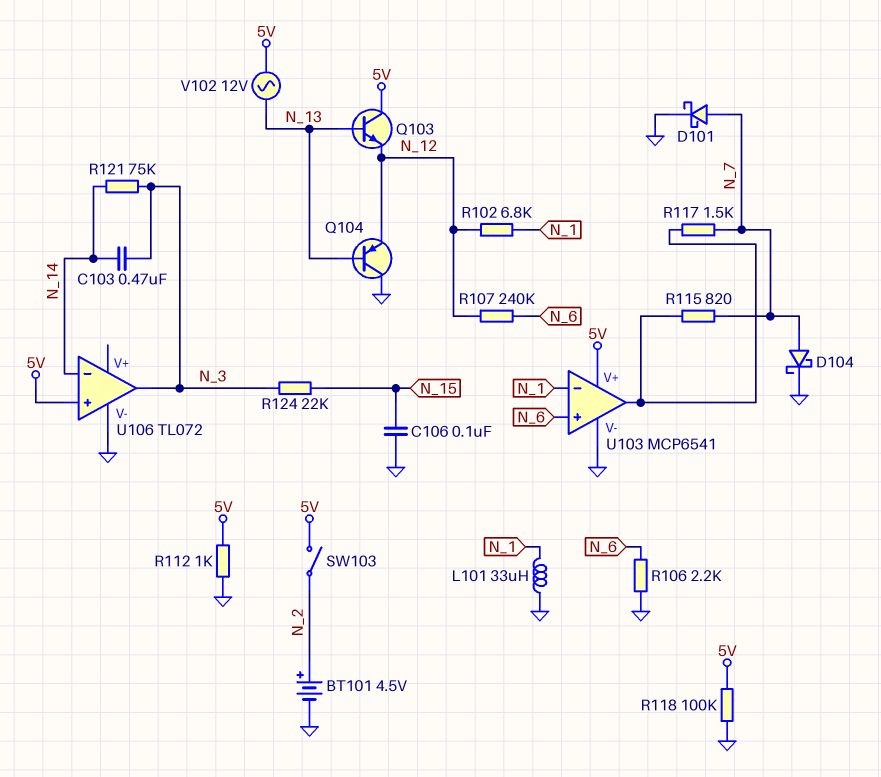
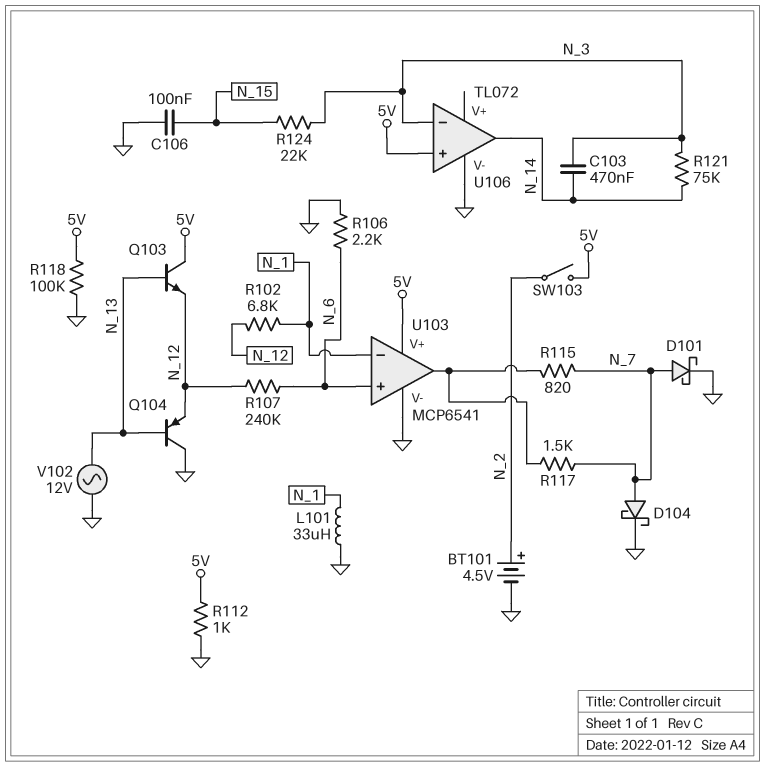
U106 pin in-: N_14 -> N_3
U106 pin out: N_3 -> N_14
V102: AC 12V (5V, N_13) -> AC 12V (GND, N_13)

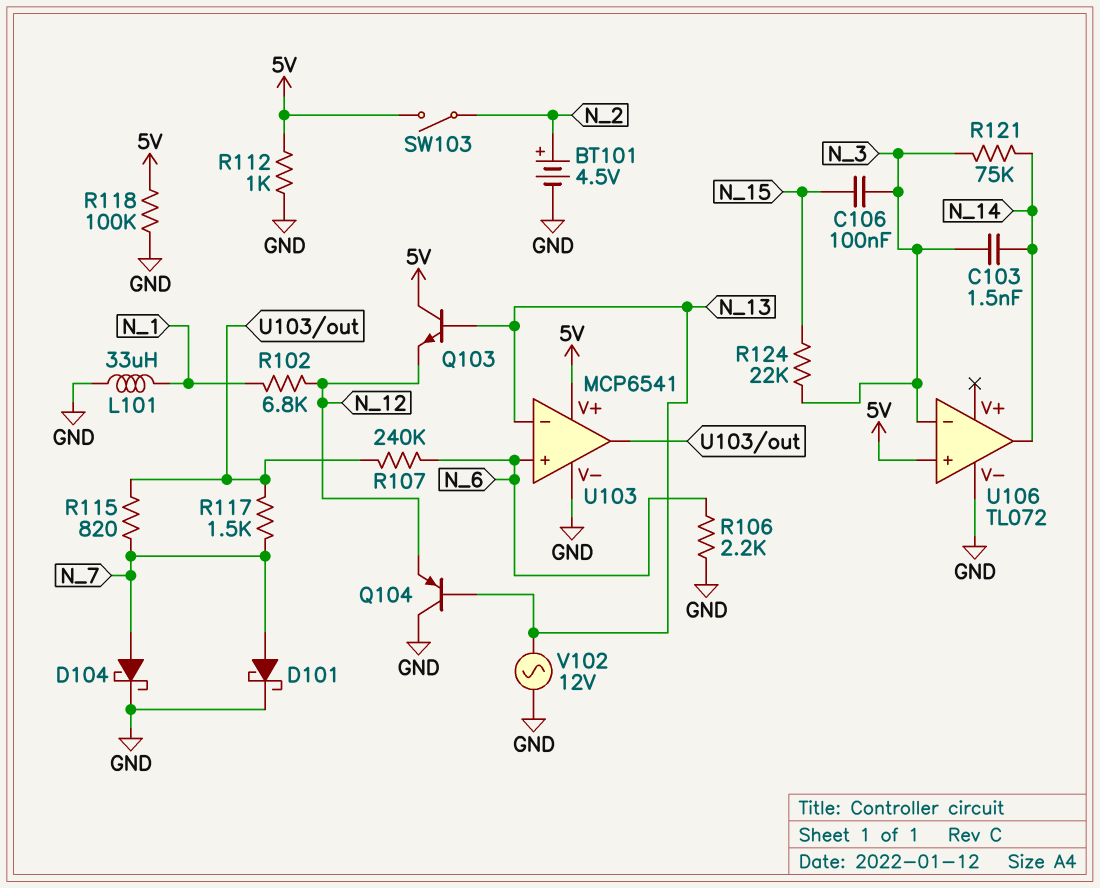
C103: 470nF (N_3, N_14) -> 1.5nF (N_3, N_14)
C106: 100nF (GND, N_15) -> 100nF (N_3, N_15)
R107: 240k (N_6, N_12) -> 240k (N_6, U103/out)
U103 pin in-: N_1 -> N_13

